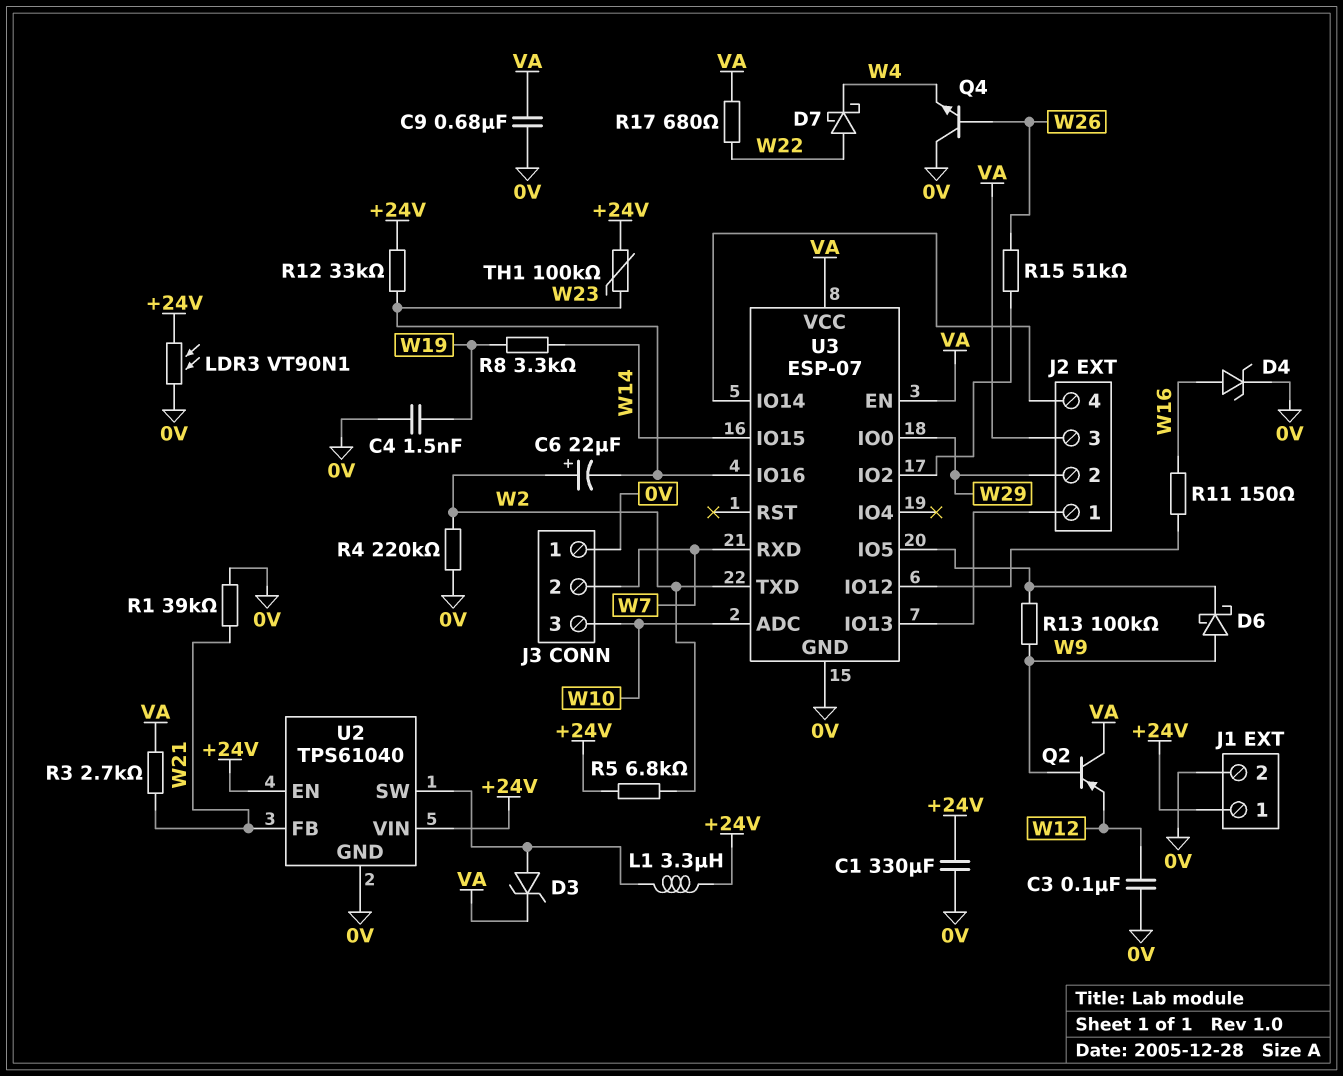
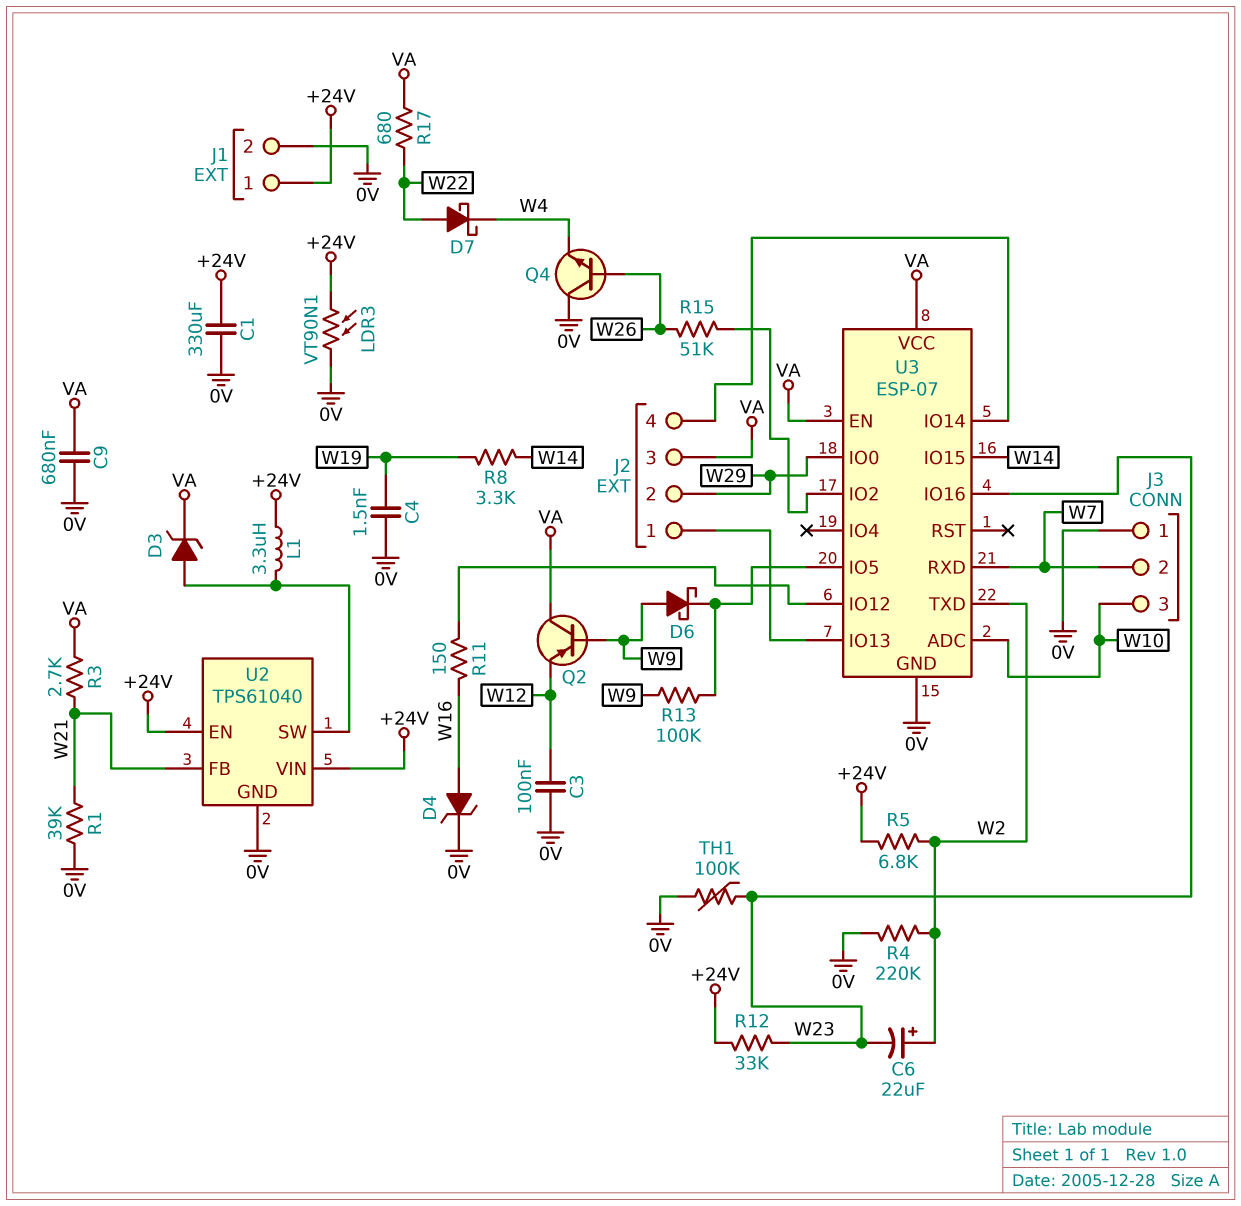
TH1: 100k (+24V, W23) -> 100k (0V, W23)

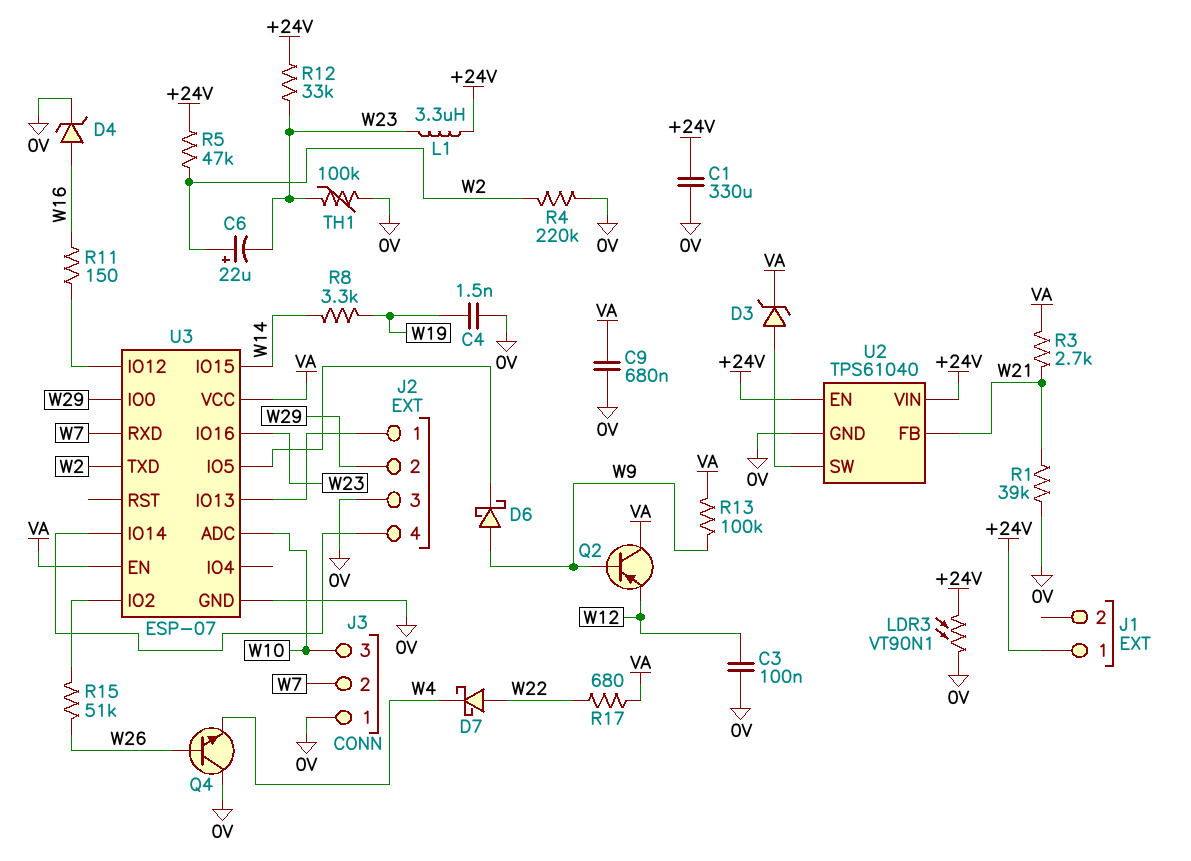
J1 pin 2: 0V -> none
J2 pin 3: VA -> 0V
L1: 3.3uH (+24V, U2/SW) -> 3.3uH (+24V, W23)
R5: 6.8k (+24V, W2) -> 47k (+24V, W2)
R13: 100k (U3/IO5, W9) -> 100k (VA, W9)

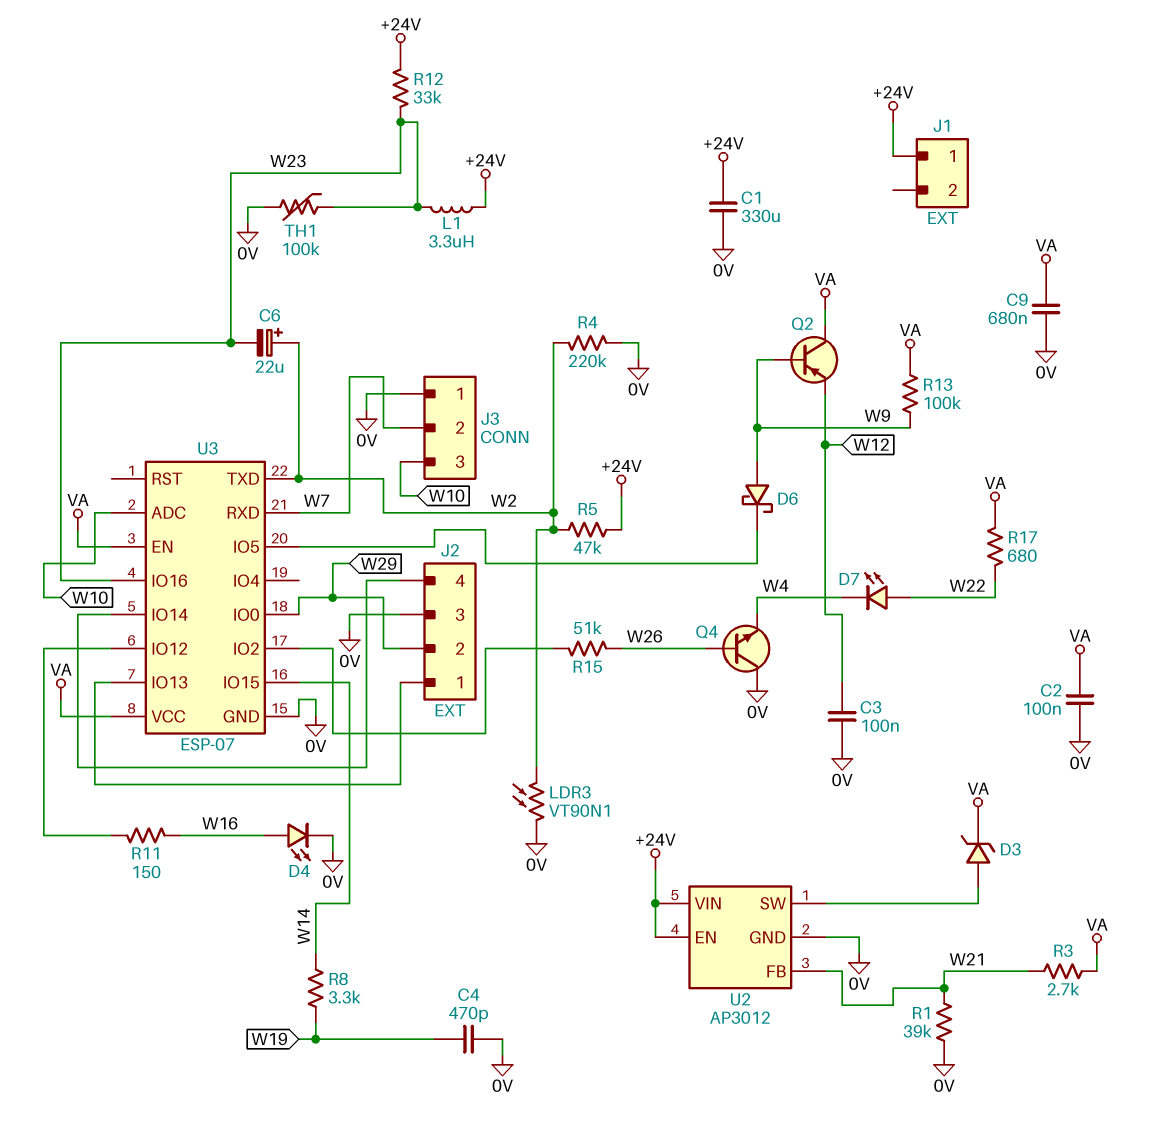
C2: none -> 100nF (0V, VA)
C4: 1.5nF (0V, W19) -> 470pF (0V, W19)
D4: zener (A W16, K 0V) -> LED (A W16, K 0V)
D7: schottky (A W22, K W4) -> LED (A W22, K W4)
LDR3: VT90N1 (+24V, 0V) -> VT90N1 (0V, W2)
U2: TPS61040 -> AP3012

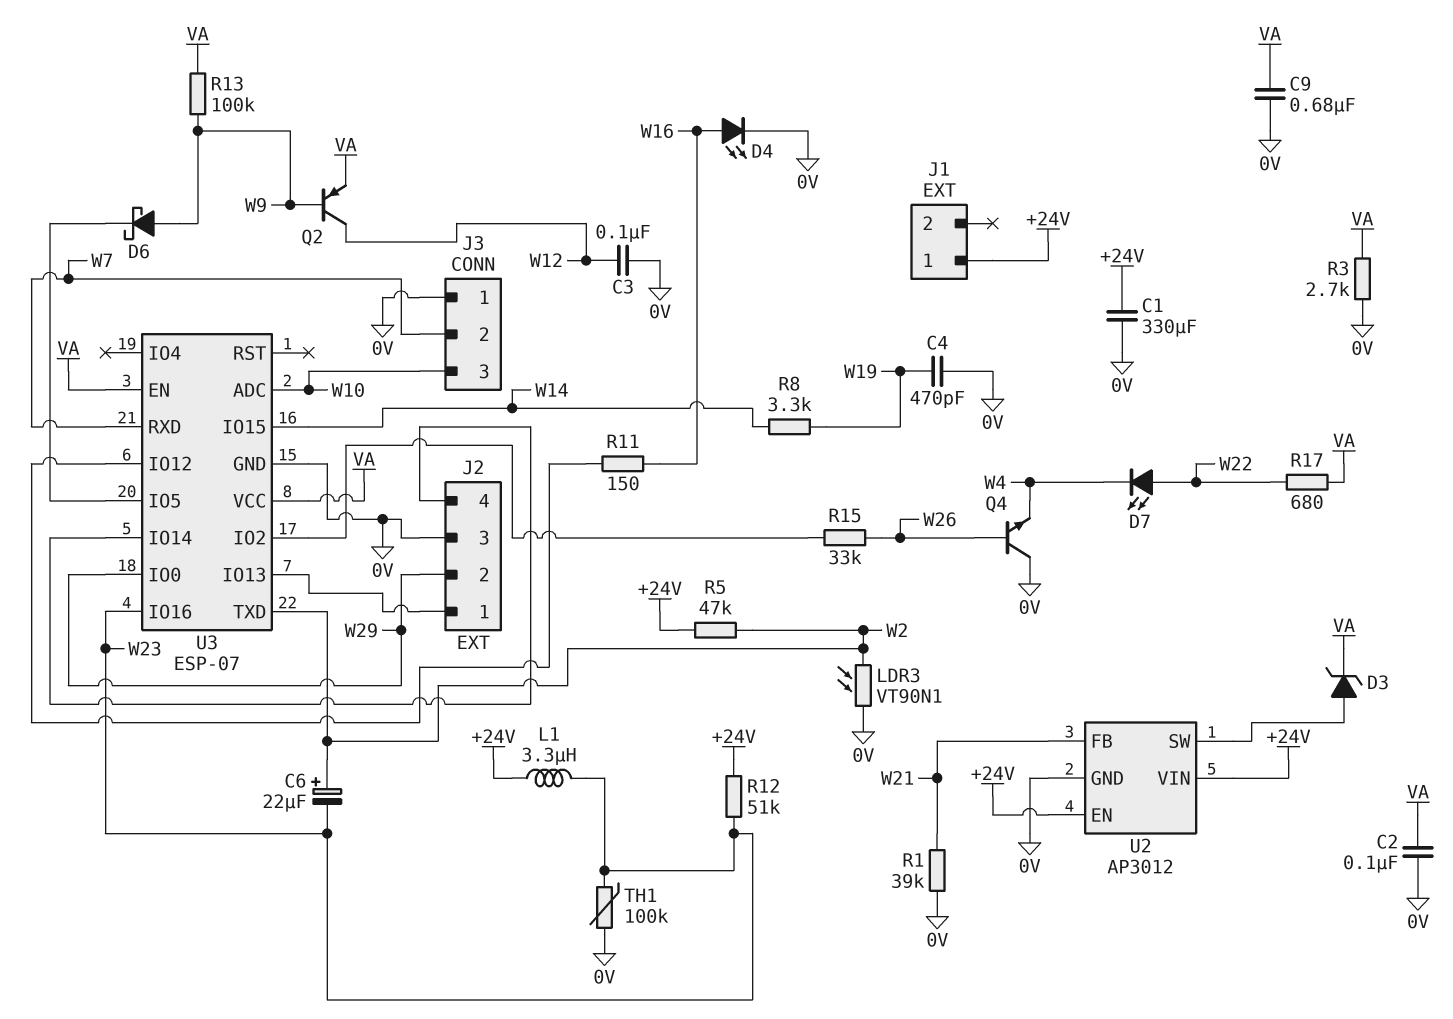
Q2: PNP (B W9, C VA, E W12) -> PNP (B W9, C W12, E VA)
R3: 2.7k (VA, W21) -> 2.7k (0V, VA)
R4: 220k (0V, W2) -> none
R12: 33k (+24V, W23) -> 51k (+24V, W23)
R15: 51k (U3/IO2, W26) -> 33k (U3/IO2, W26)

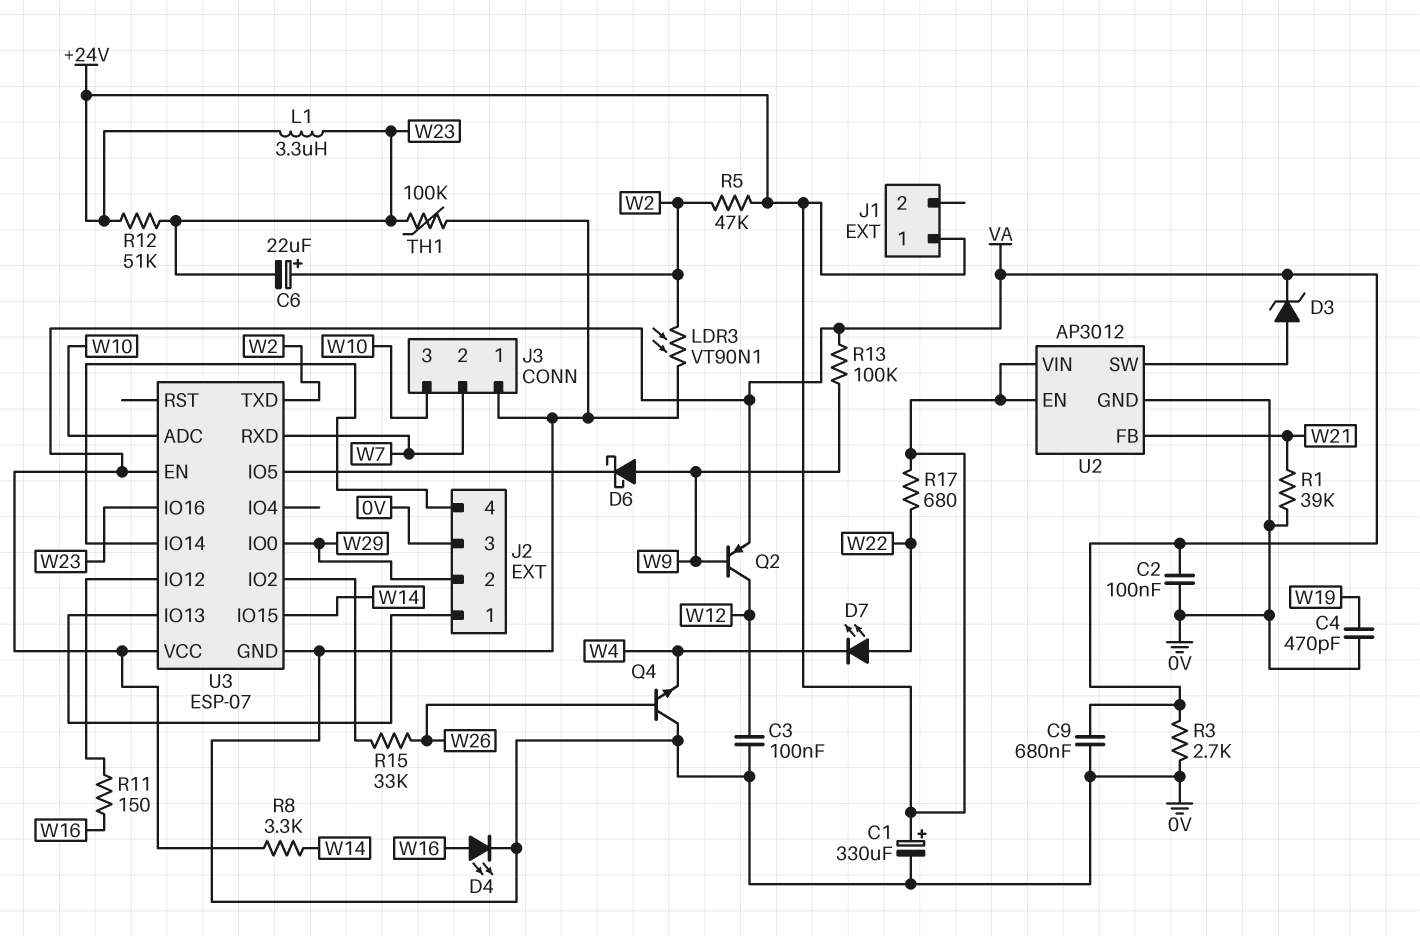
C1: 330uF (+24V, 0V) -> 330uF (plus +24V, minus 0V)
R8: 3.3k (W14, W19) -> 3.3k (VA, W14)
R17: 680 (VA, W22) -> 680 (+24V, W22)

